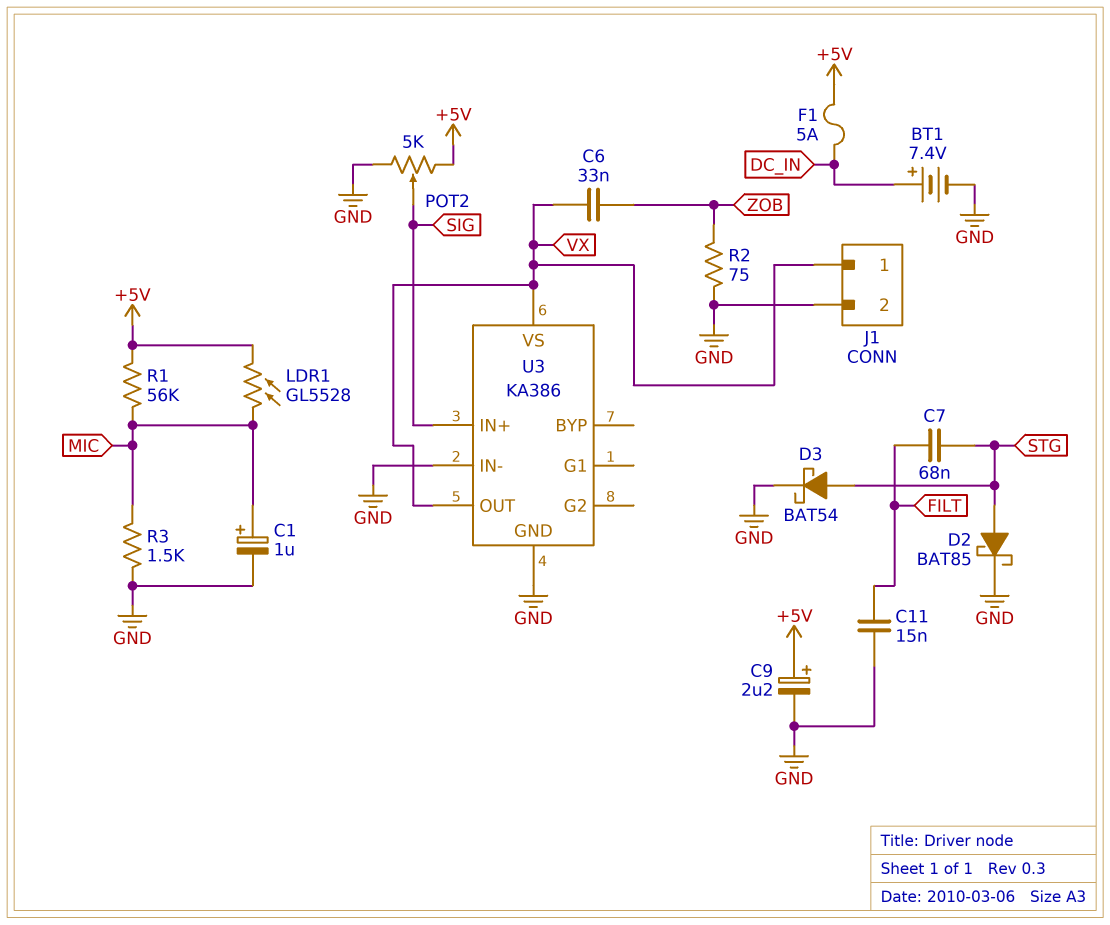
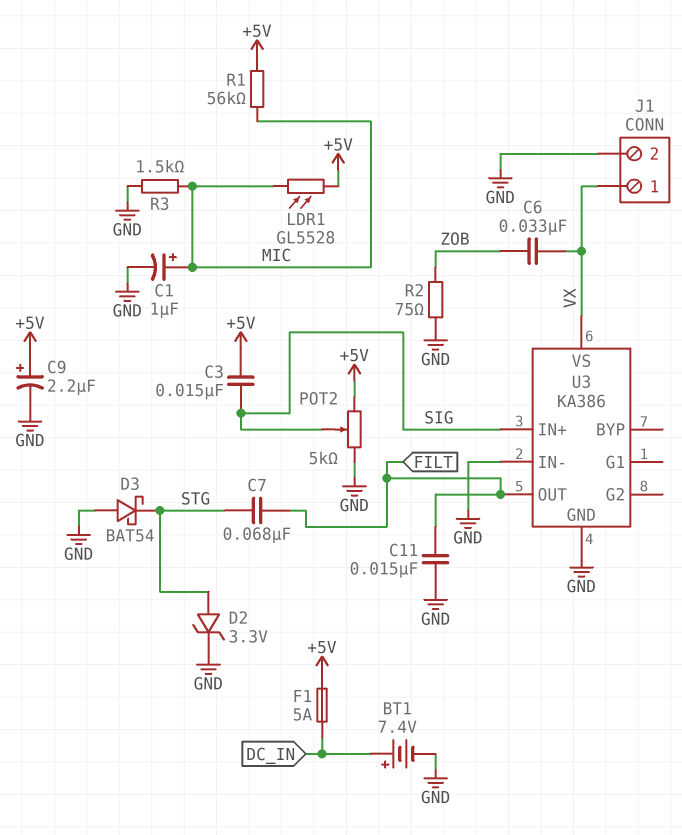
C3: none -> 15nF (+5V, SIG)
D2: schottky BAT85 (A STG, K GND) -> zener 3.3V (A STG, K GND)
D3: schottky BAT54 (A STG, K GND) -> schottky BAT54 (A GND, K STG)
U3 pin OUT: VX -> FILT

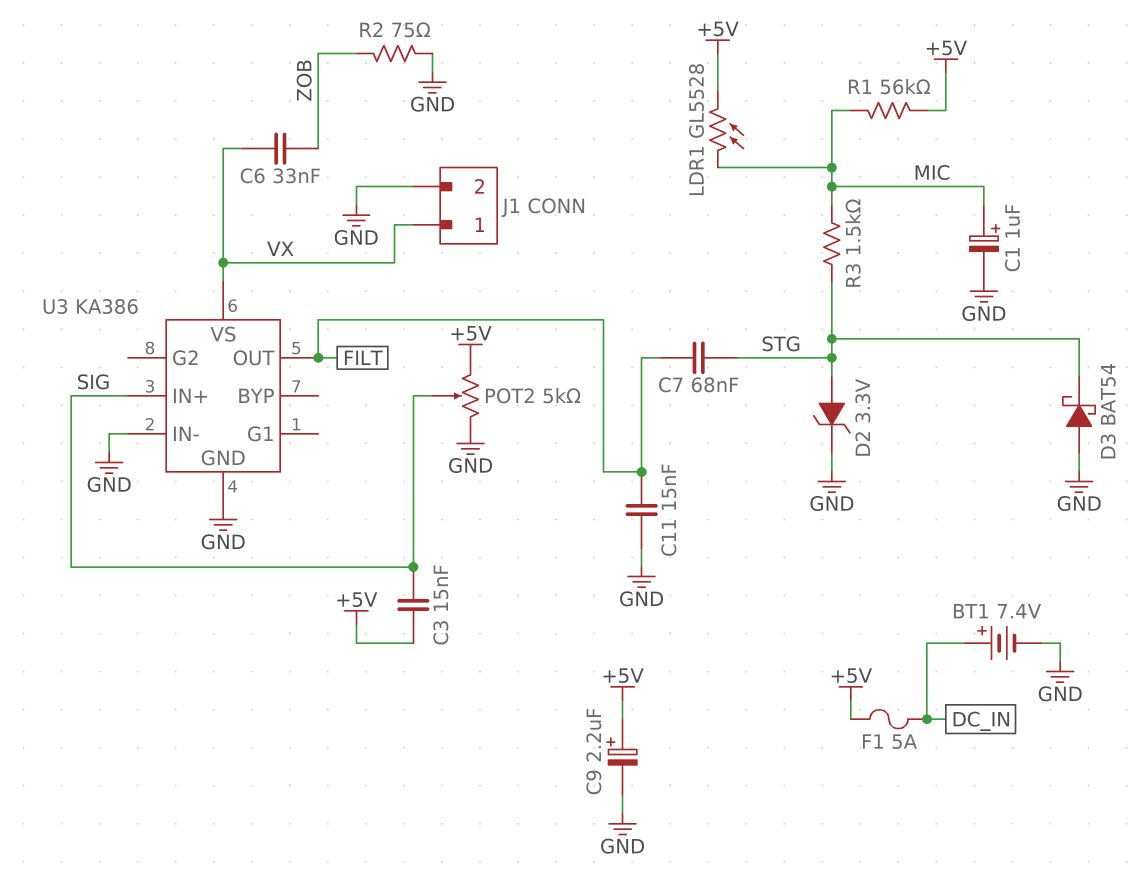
R3: 1.5k (GND, MIC) -> 1.5k (MIC, STG)

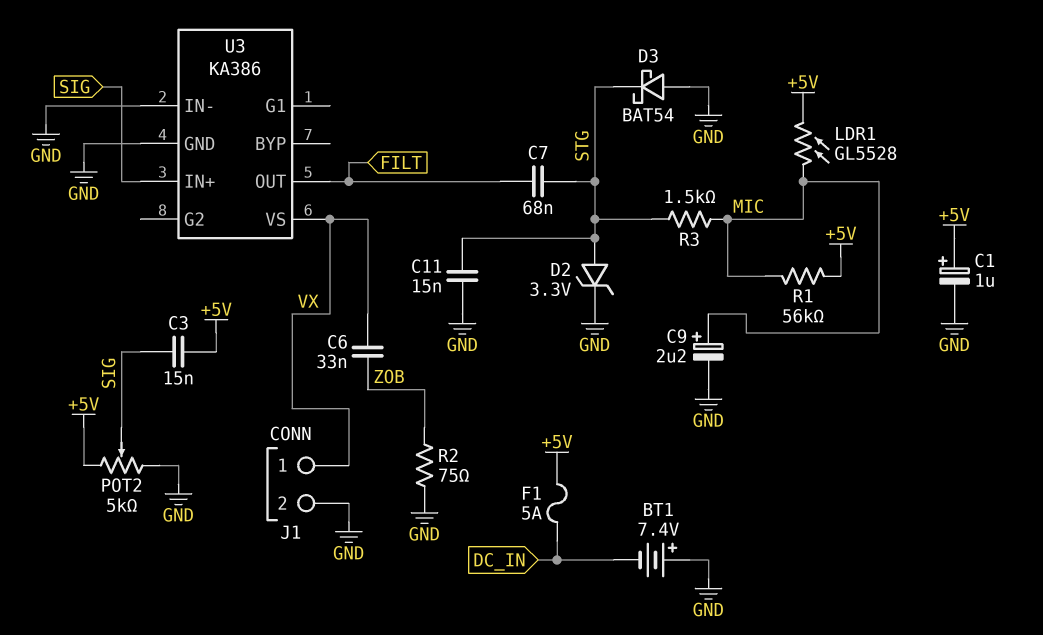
BT1: 7.4V (plus DC_IN, minus GND) -> 7.4V (plus GND, minus DC_IN)
C1: 1uF (plus MIC, minus GND) -> 1uF (plus +5V, minus GND)
C9: 2.2uF (plus +5V, minus GND) -> 2.2uF (plus MIC, minus GND)
C11: 15nF (FILT, GND) -> 15nF (GND, STG)

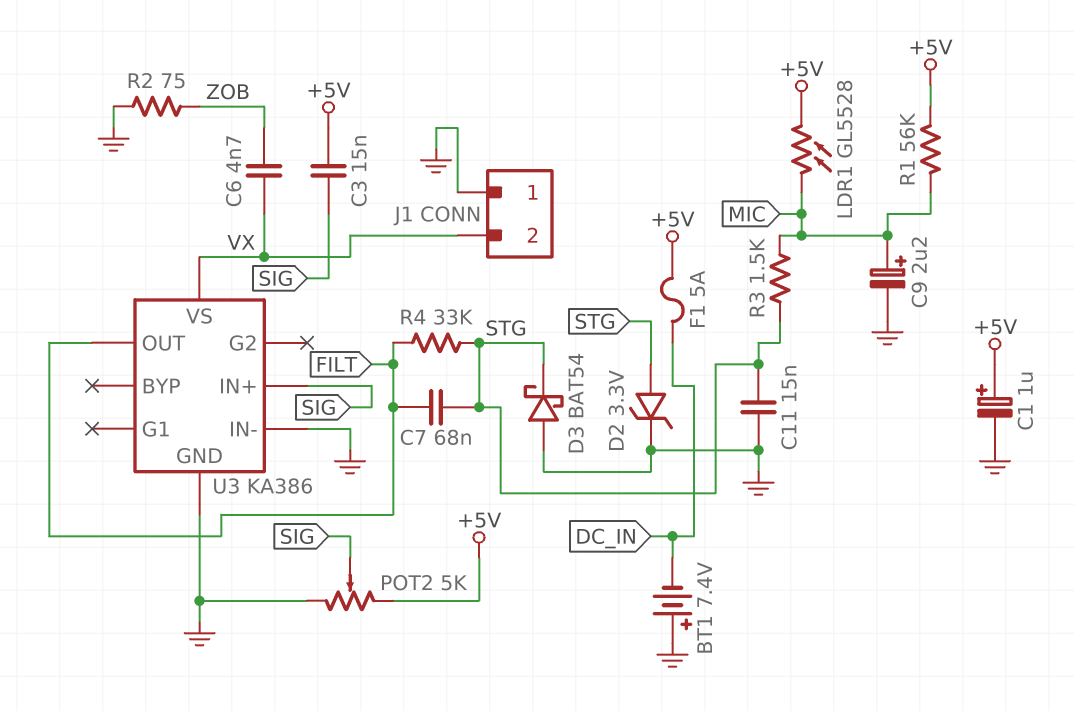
C6: 33nF (VX, ZOB) -> 4.7nF (VX, ZOB)
J1 pin 1: VX -> GND
J1 pin 2: GND -> VX
R4: none -> 33k (FILT, STG)

